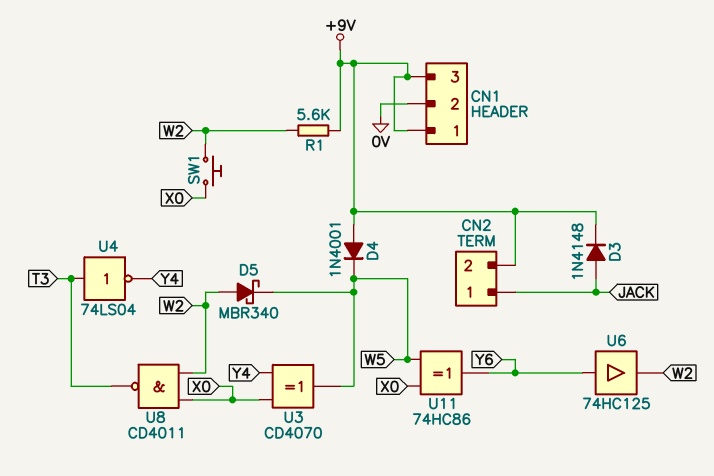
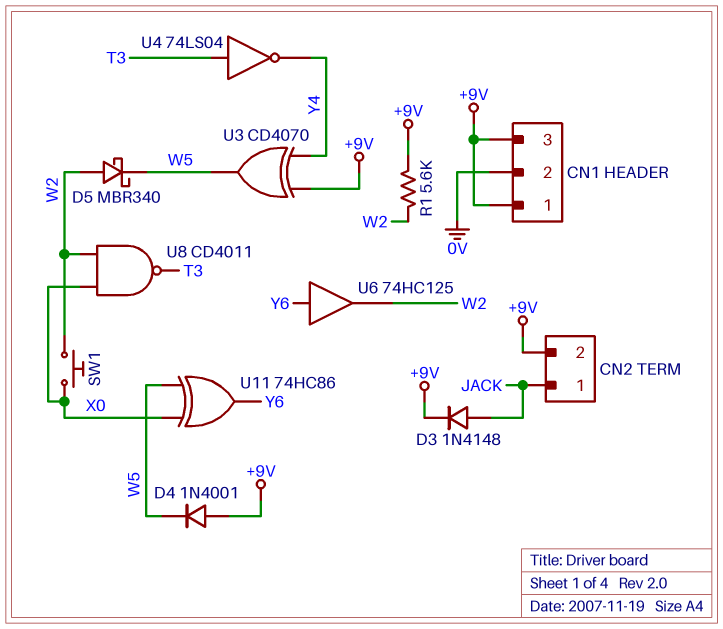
U3: XOR CD4070 (in X0, in Y4, out W5) -> XOR CD4070 (in +9V, in Y4, out W5)

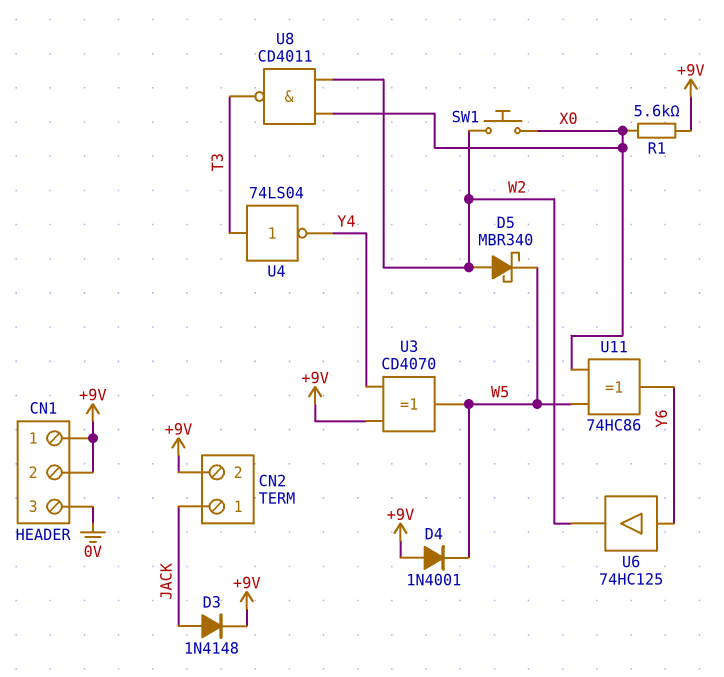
CN1 pin 2: 0V -> +9V
CN1 pin 3: +9V -> 0V
R1: 5.6k (+9V, W2) -> 5.6k (+9V, X0)

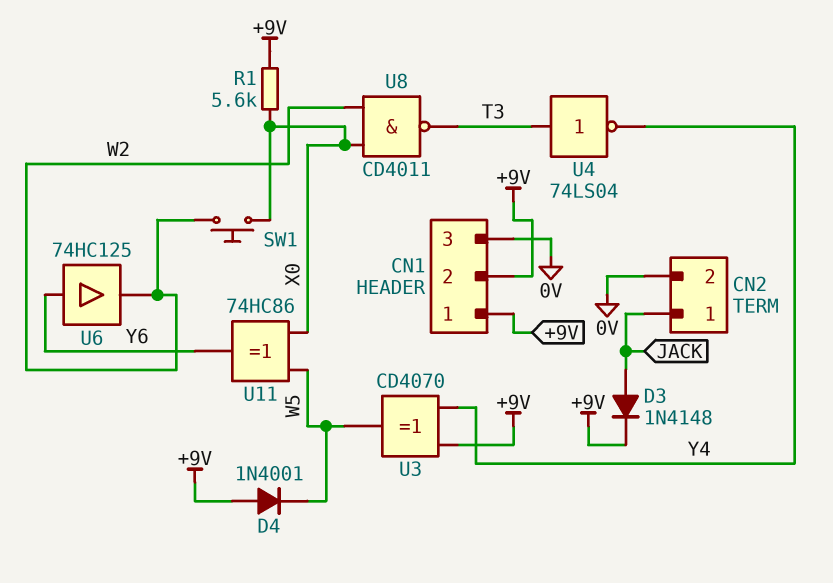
CN2 pin 2: +9V -> 0V
D5: schottky MBR340 (A W2, K W5) -> none

